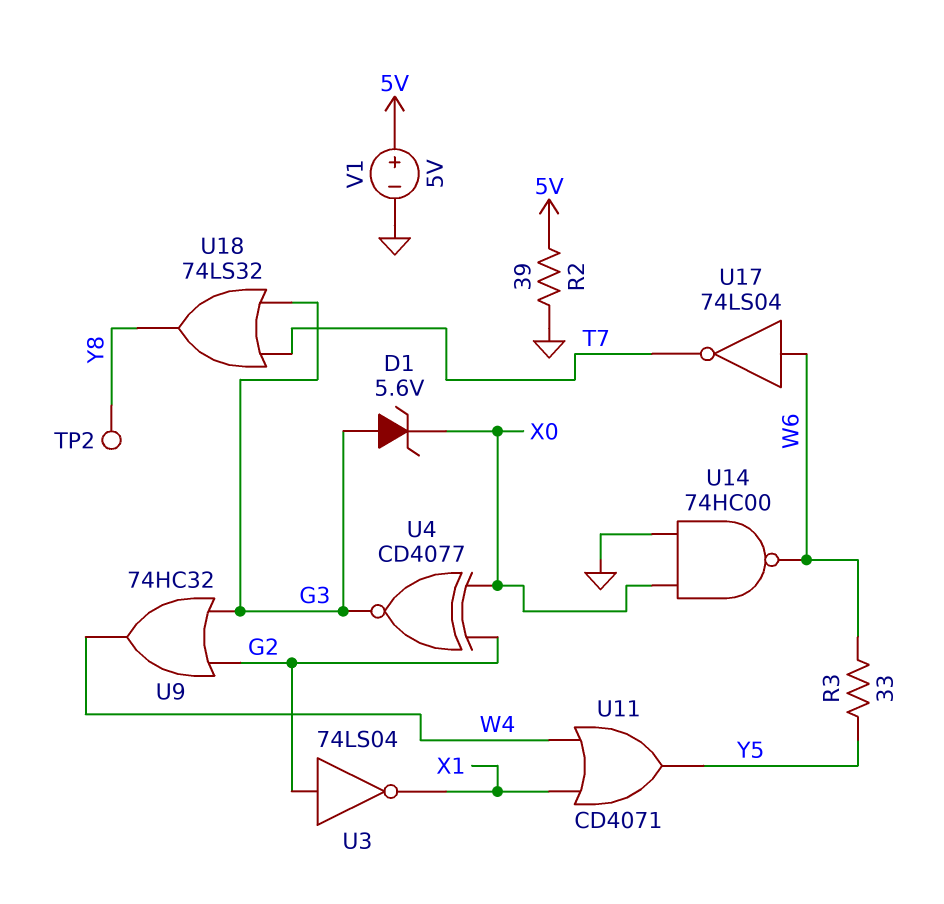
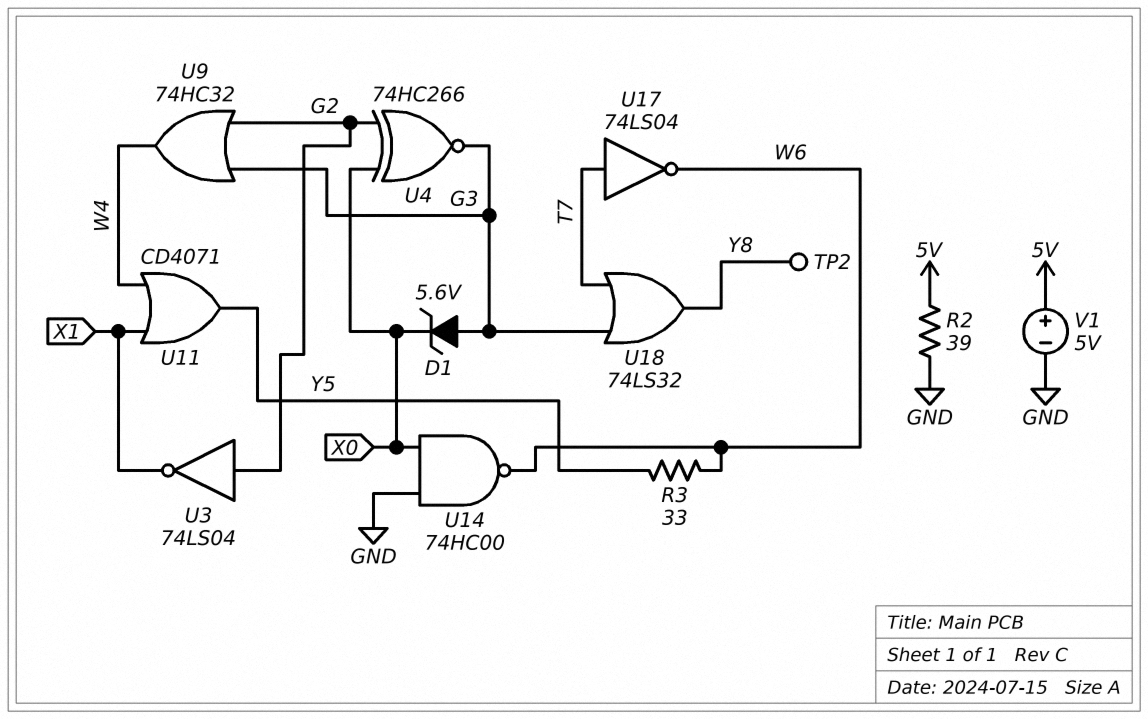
U4: XNOR CD4077 (in G2, in X0, out G3) -> XNOR 74HC266 (in G2, in X0, out G3)
U17: NOT 74LS04 (in W6, out T7) -> NOT 74LS04 (in T7, out W6)

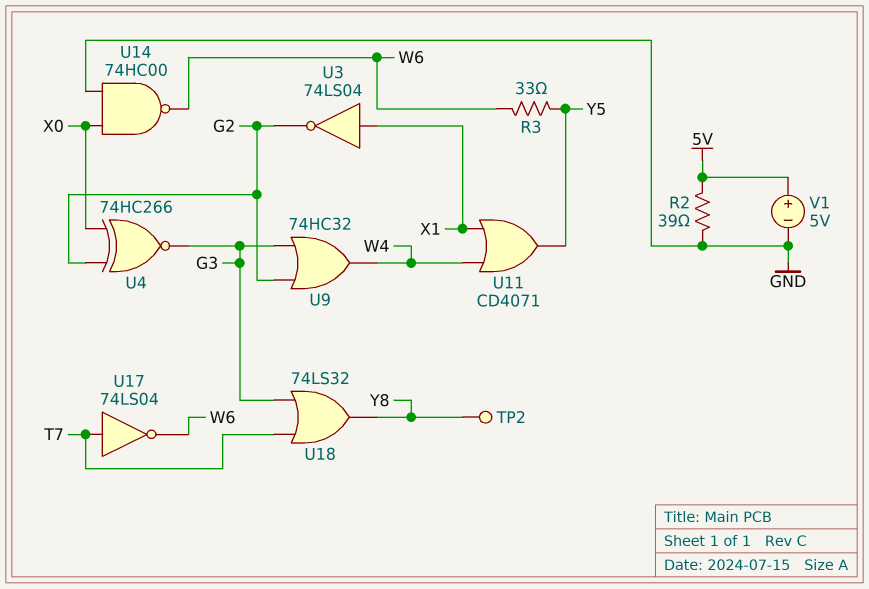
D1: zener 5.6V (A G3, K X0) -> none
U3: NOT 74LS04 (in G2, out X1) -> NOT 74LS04 (in X1, out G2)

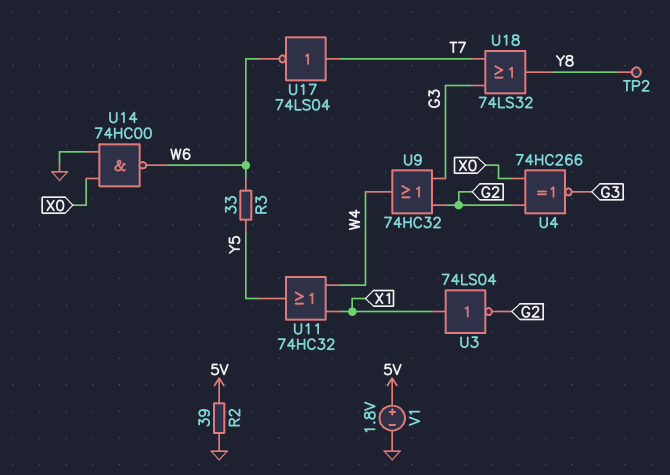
U11: OR CD4071 (in W4, in X1, out Y5) -> OR 74HC32 (in W4, in X1, out Y5)
V1: 5V (plus 5V, minus GND) -> 1.8V (plus 5V, minus GND)

